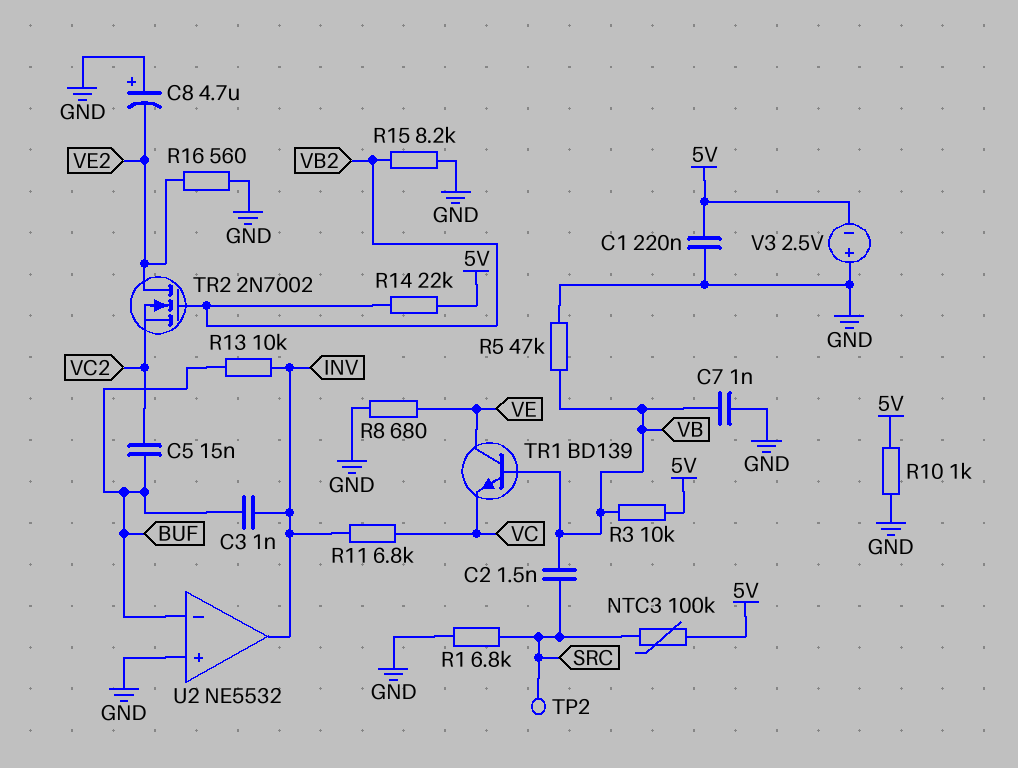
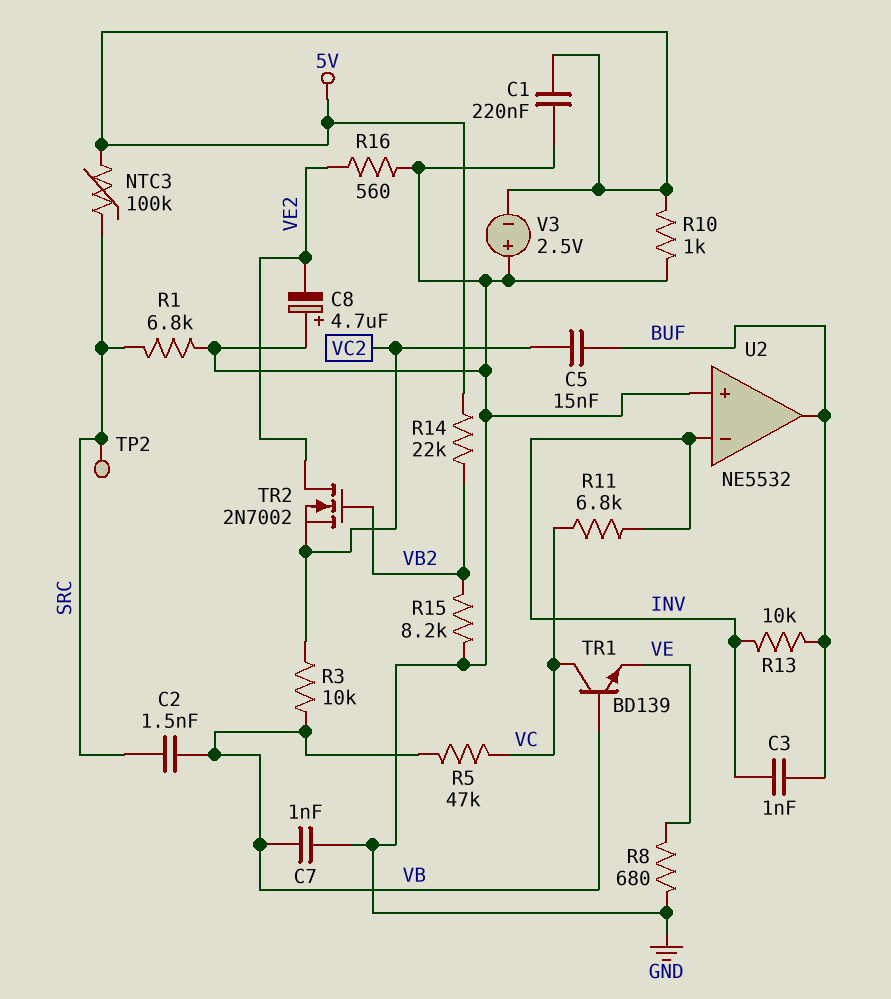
R3: 10k (5V, VB) -> 10k (VB, VC2)
R5: 47k (GND, VB) -> 47k (VB, VC)
TR1: NPN BD139 (B VB, C VE, E VC) -> NPN BD139 (B VB, C VC, E VE)
U2 pin in-: BUF -> INV
U2 pin out: INV -> BUF

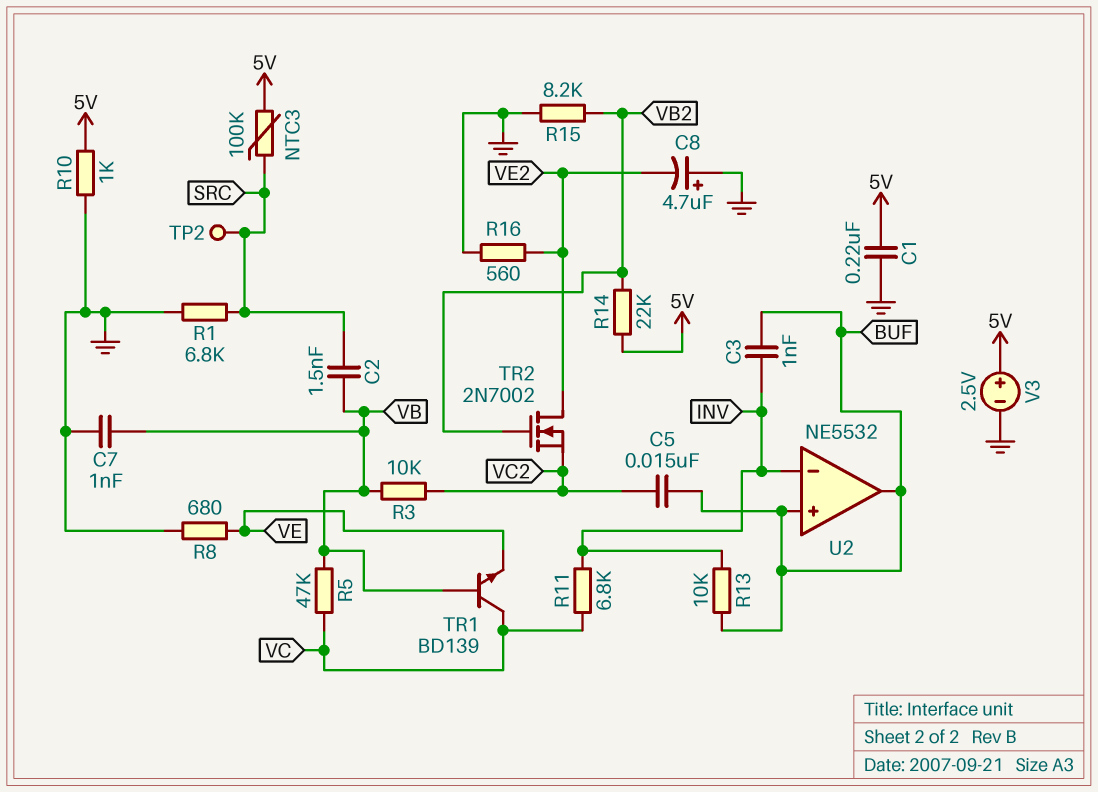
U2 pin in+: GND -> BUF
V3: 2.5V (plus GND, minus 5V) -> 2.5V (plus 5V, minus GND)

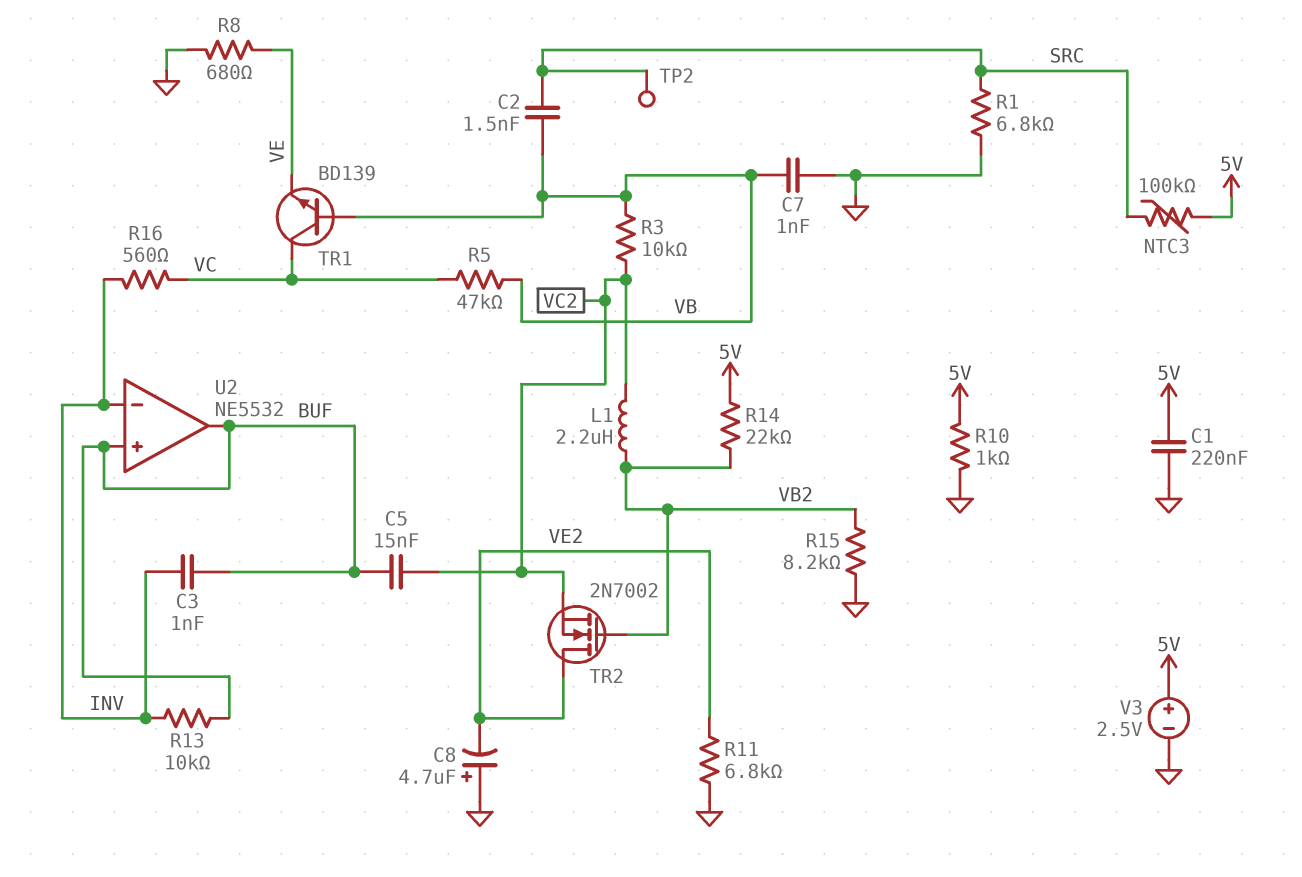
L1: none -> 2.2uH (VB2, VC2)
R11: 6.8k (INV, VC) -> 6.8k (GND, VE2)
R16: 560 (GND, VE2) -> 560 (INV, VC)

